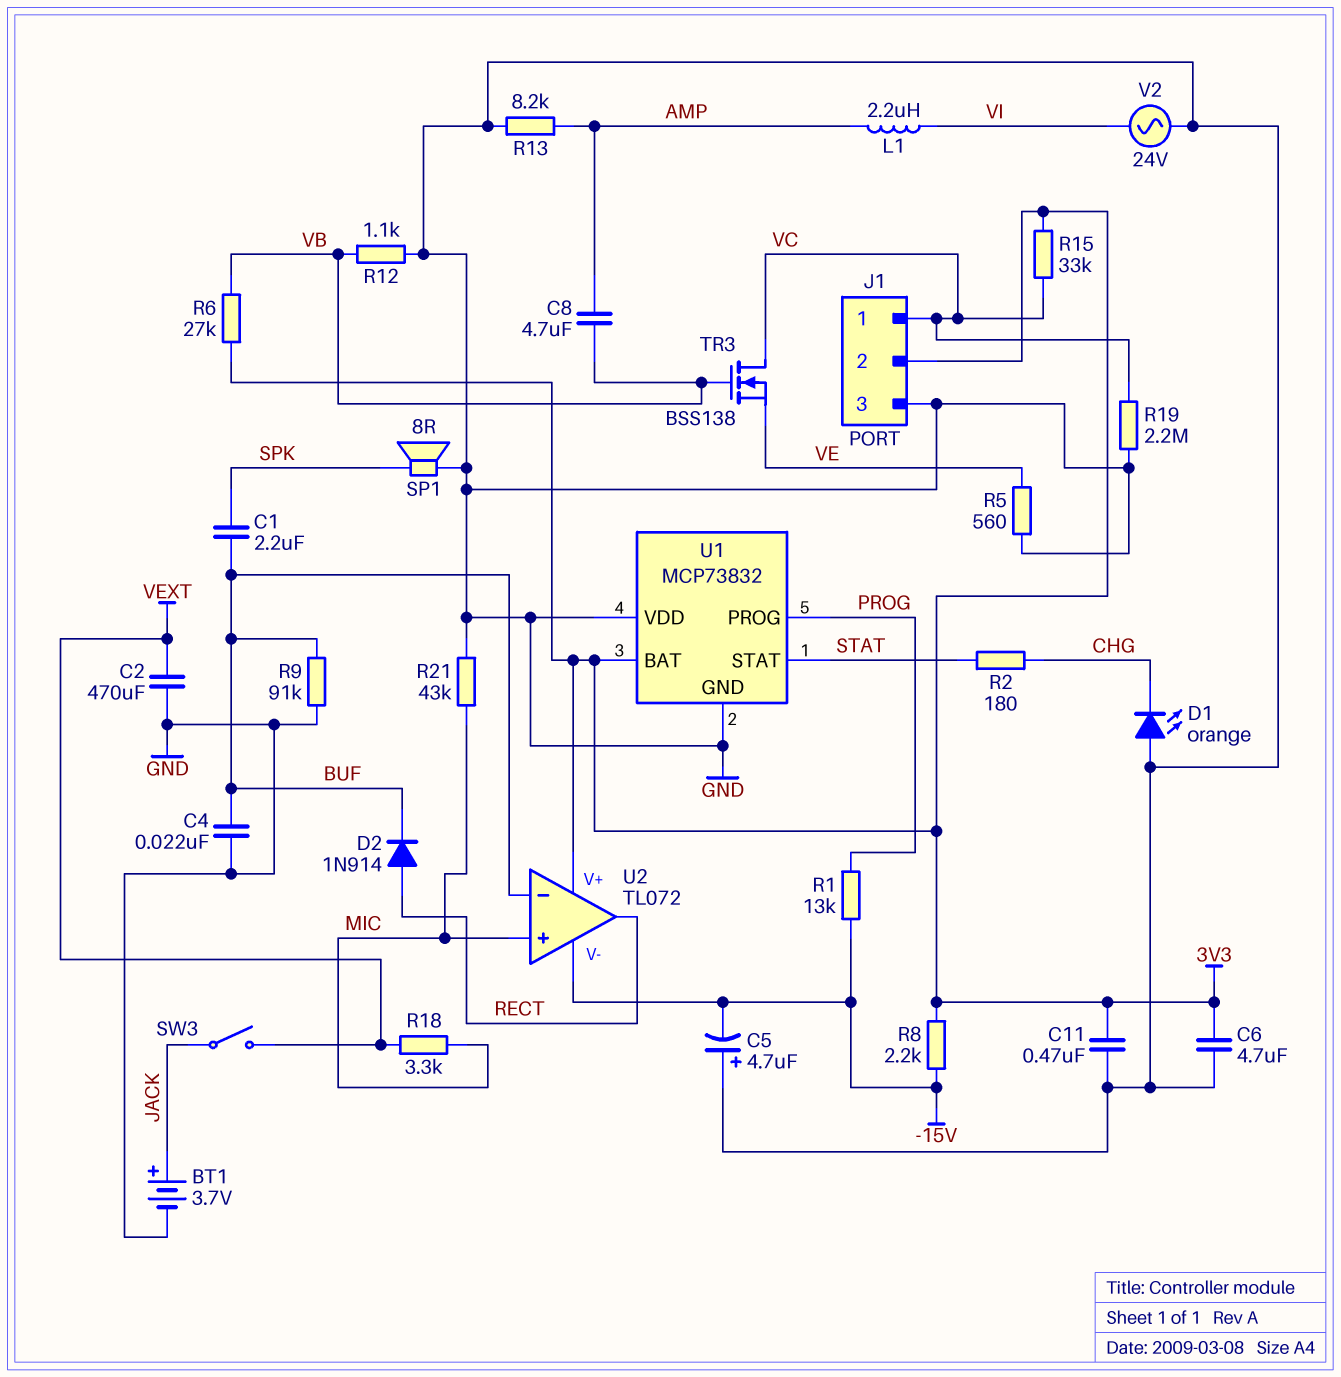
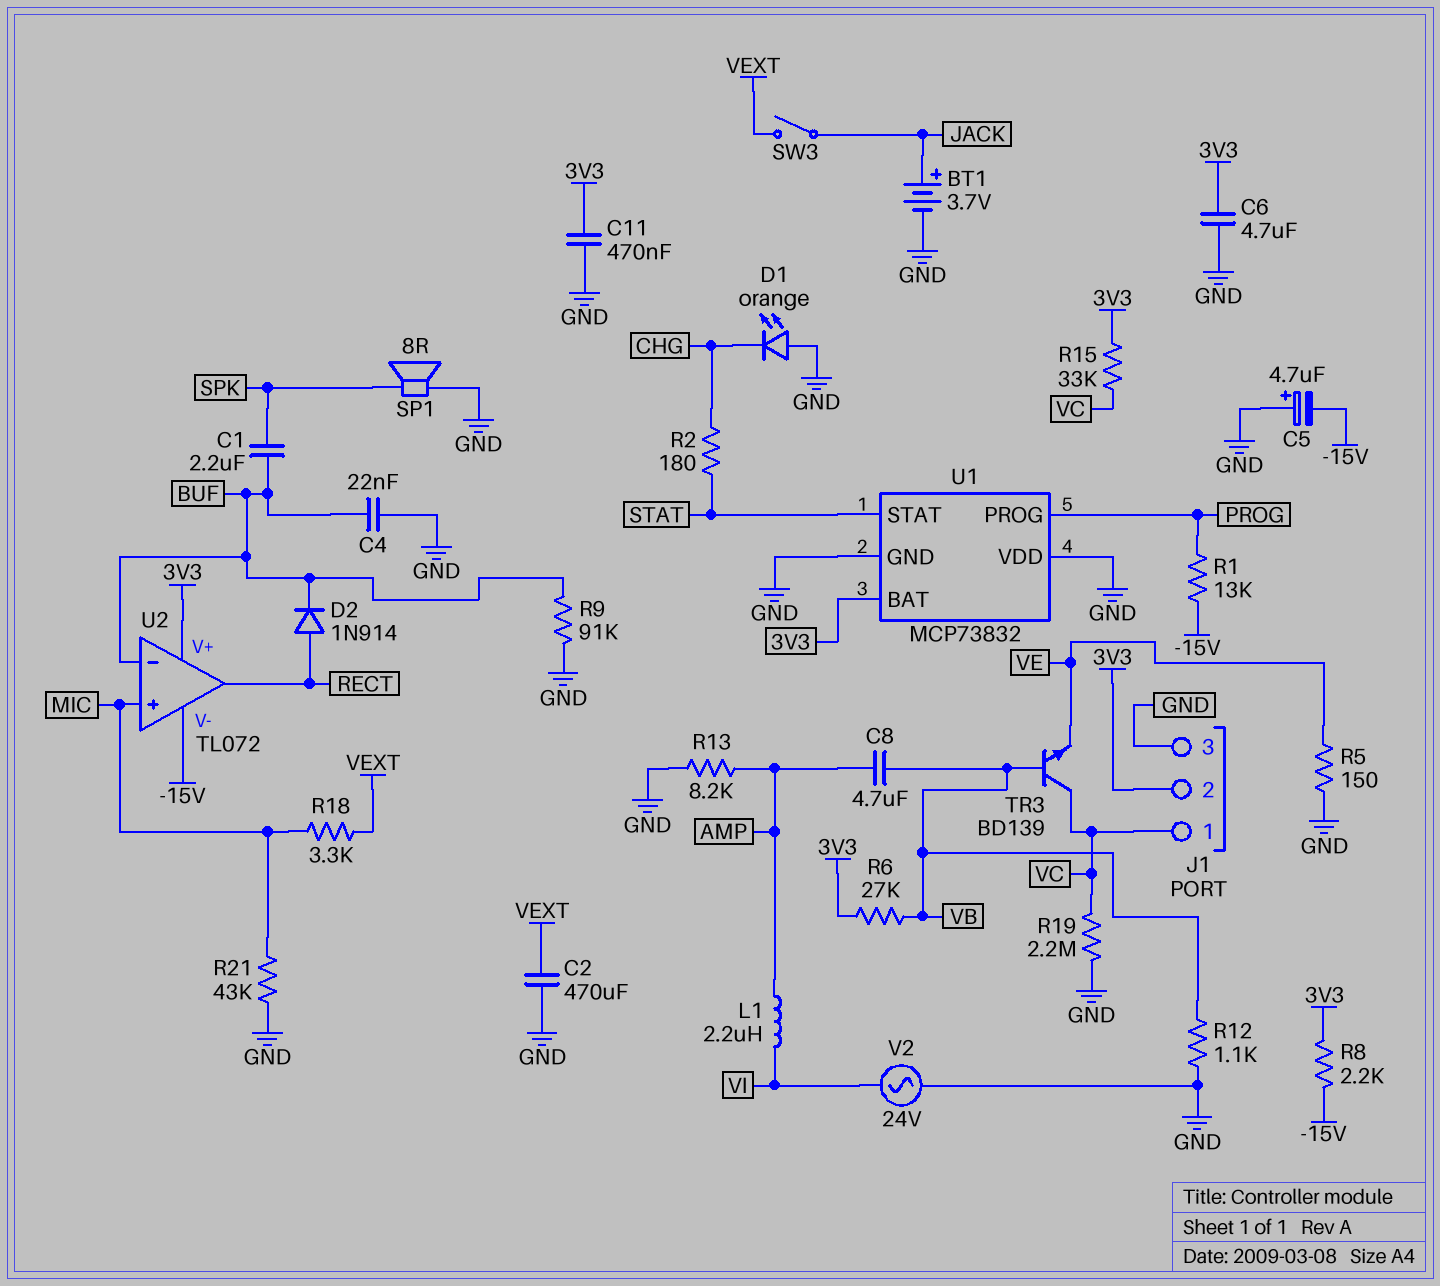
R5: 560 (GND, VE) -> 150 (GND, VE)
TR3: NMOS BSS138 (G VB, D VC, S VE) -> NPN BD139 (B VB, C VC, E VE)

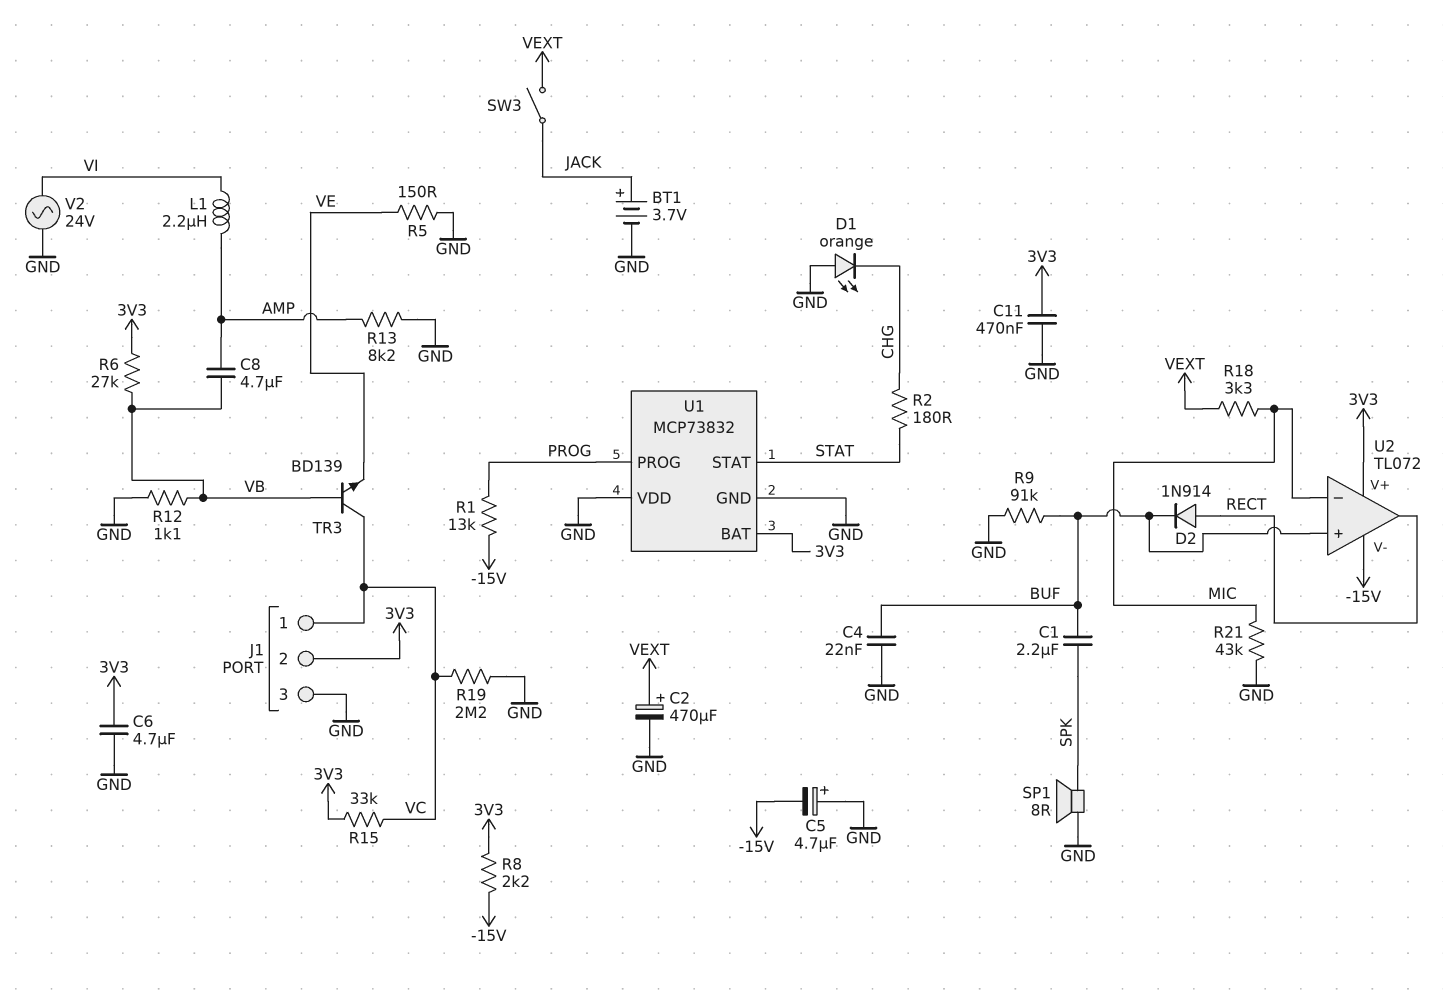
C2: 470uF (GND, VEXT) -> 470uF (plus VEXT, minus GND)
U2 pin in+: MIC -> BUF
U2 pin in-: BUF -> MIC

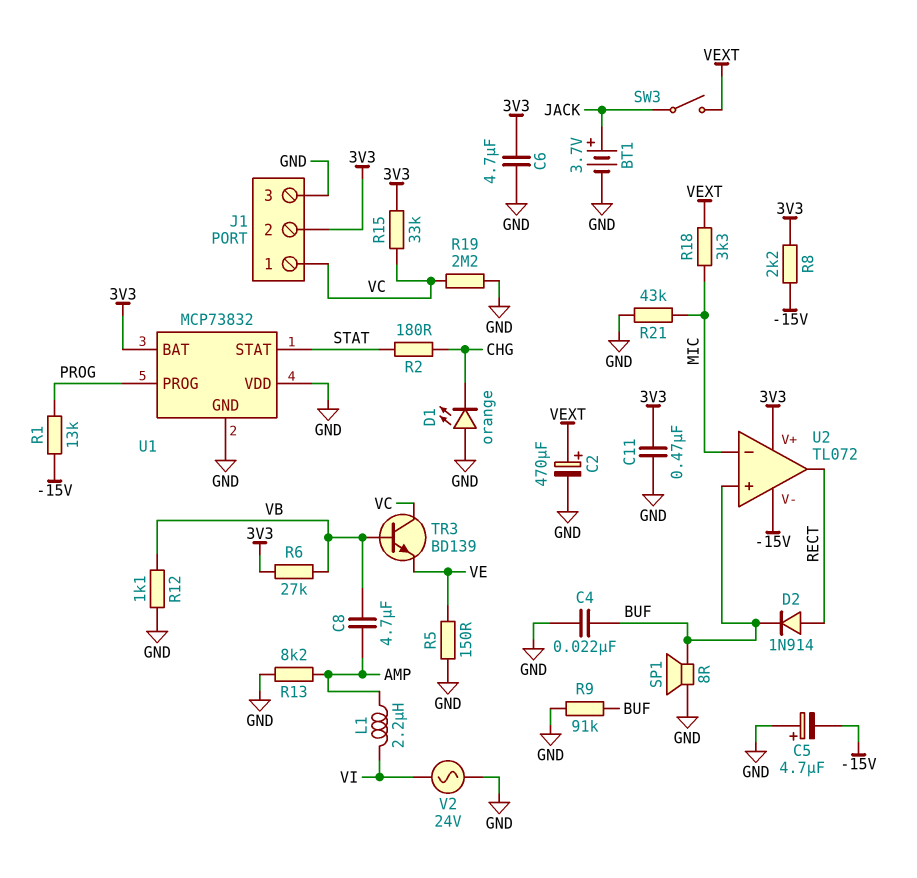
C1: 2.2uF (BUF, SPK) -> none
SP1: speaker 8R (GND, SPK) -> speaker 8R (BUF, GND)

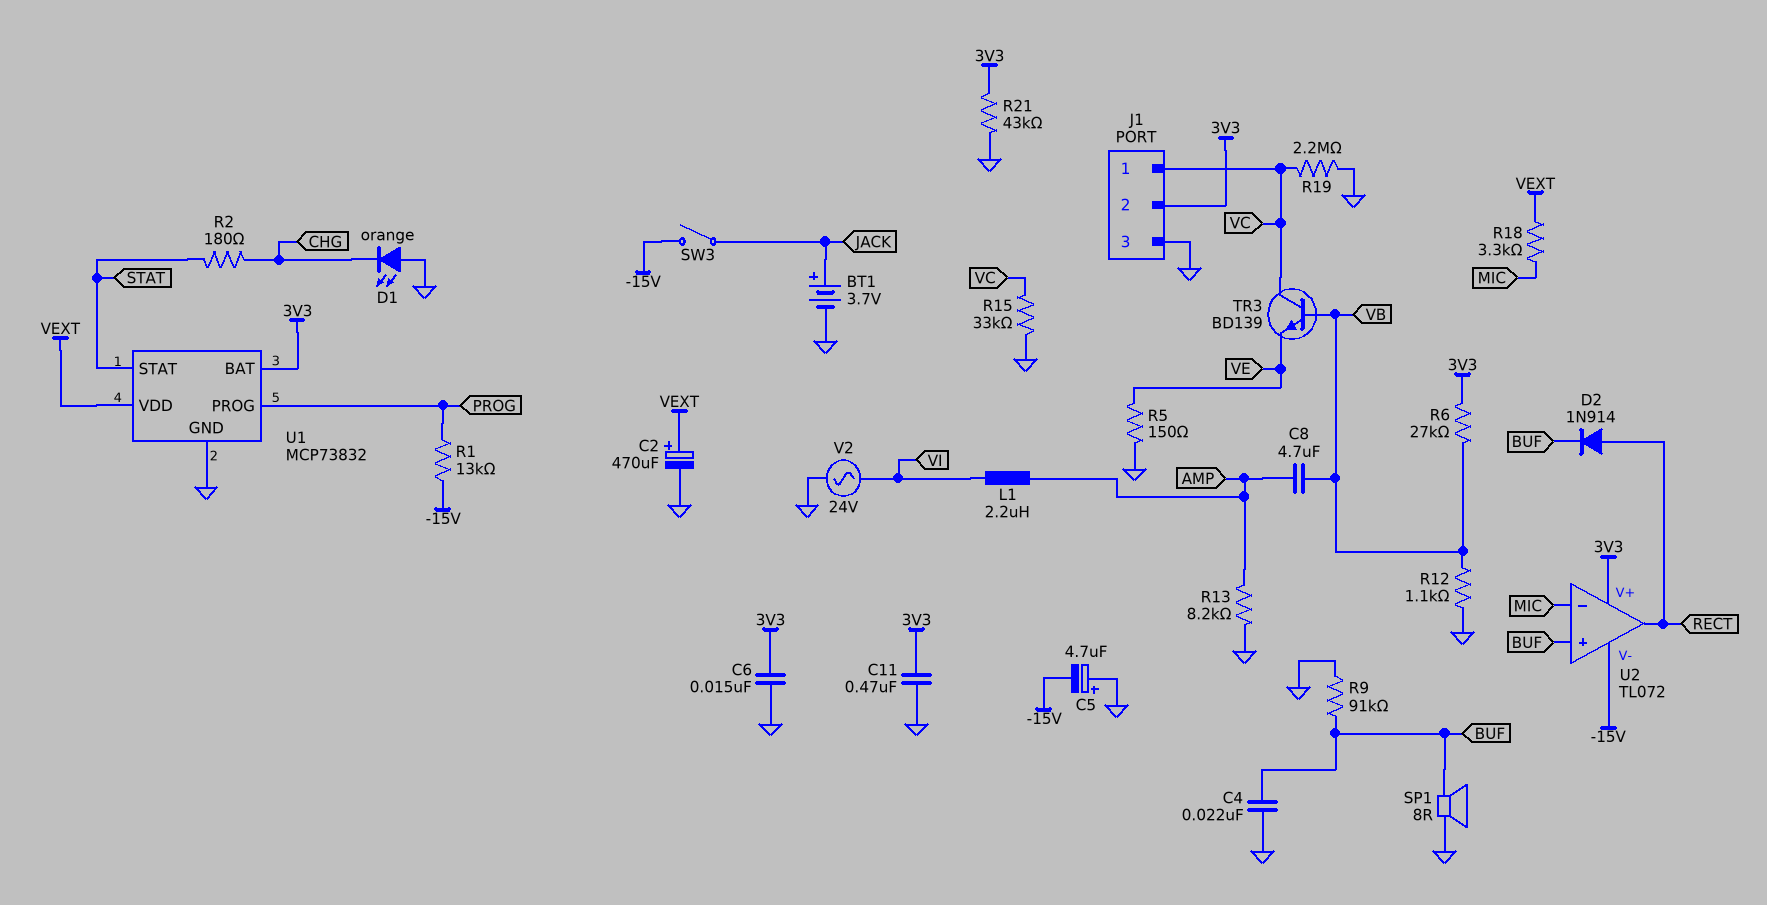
C6: 4.7uF (3V3, GND) -> 15nF (3V3, GND)
R8: 2.2k (-15V, 3V3) -> none
R15: 33k (3V3, VC) -> 33k (GND, VC)
R21: 43k (GND, MIC) -> 43k (3V3, GND)
SW3: switch (JACK, VEXT) -> switch (-15V, JACK)
U1 pin VDD: GND -> VEXT

